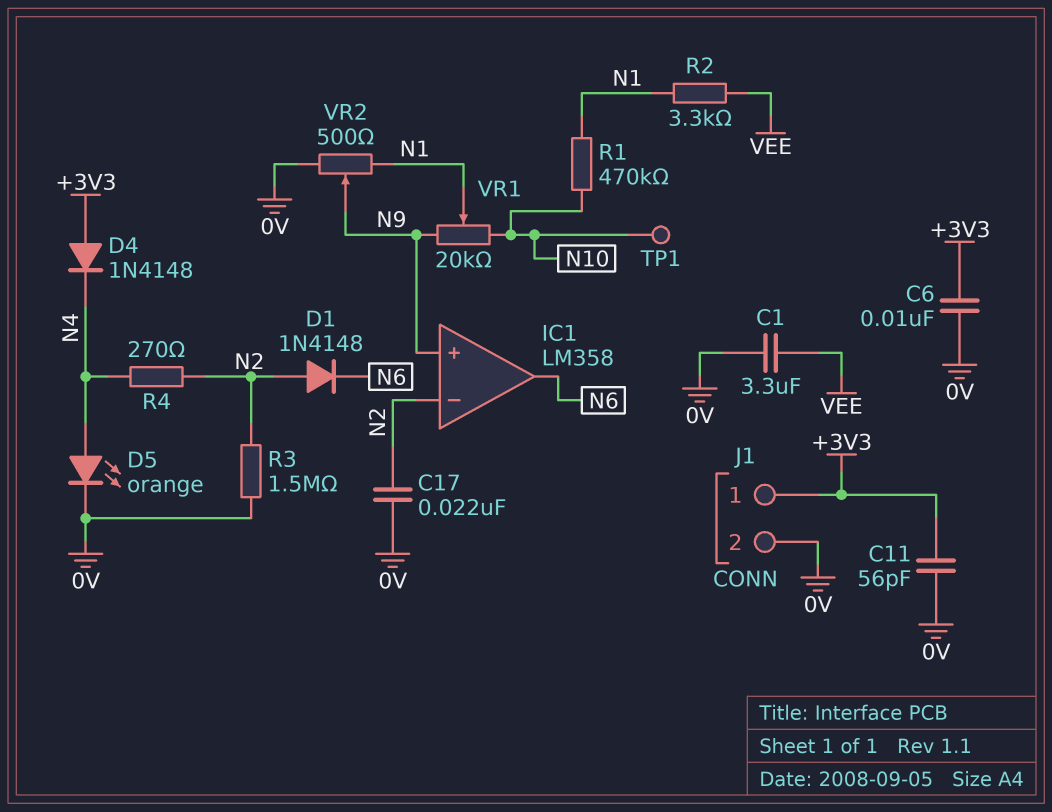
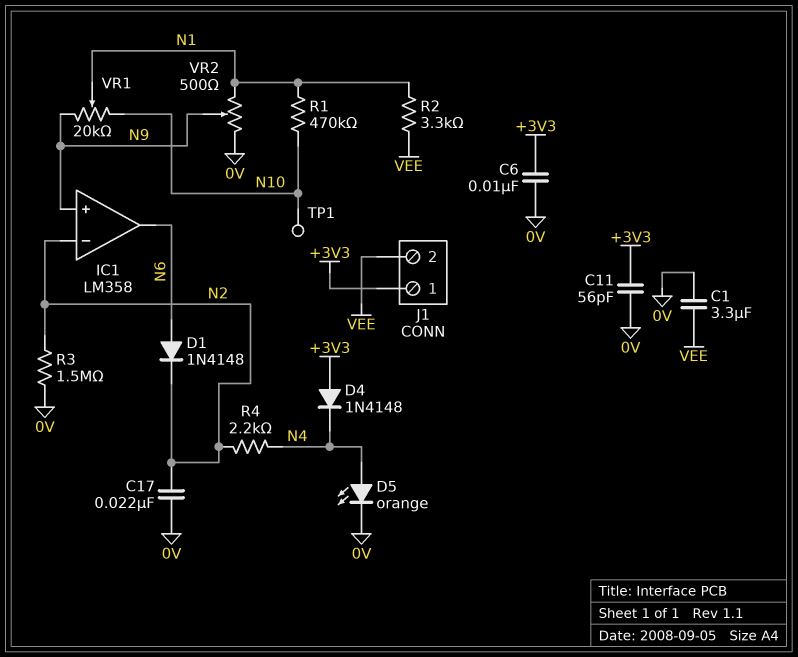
D1: diode 1N4148 (A N2, K N6) -> diode 1N4148 (A N6, K N2)
J1 pin 2: 0V -> VEE
R4: 270 (N2, N4) -> 2.2k (N2, N4)

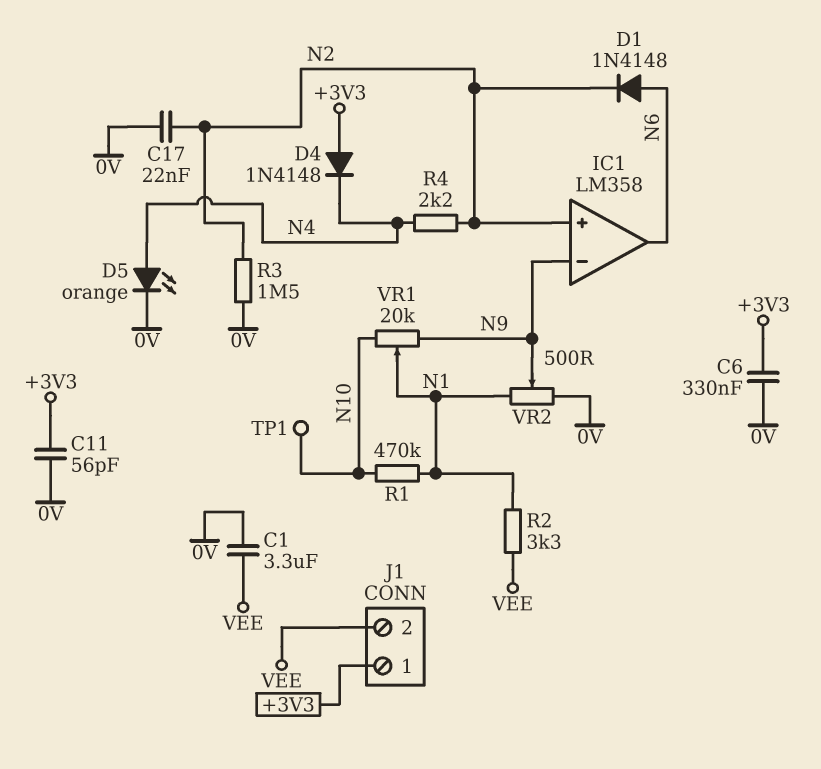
C6: 10nF (+3V3, 0V) -> 330nF (+3V3, 0V)
IC1 pin in+: N9 -> N2
IC1 pin in-: N2 -> N9

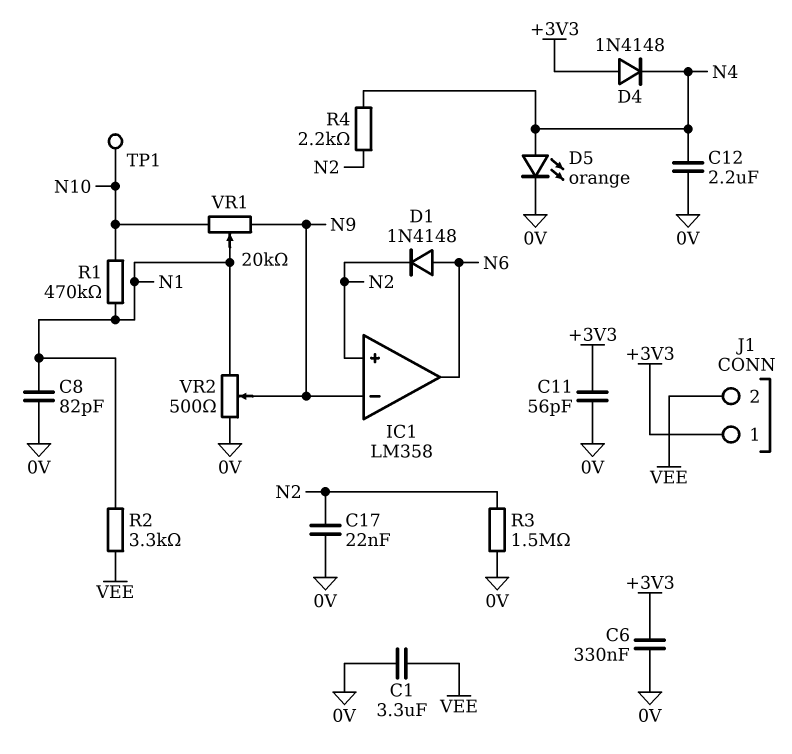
C8: none -> 82pF (0V, N1)
C12: none -> 2.2uF (0V, N4)

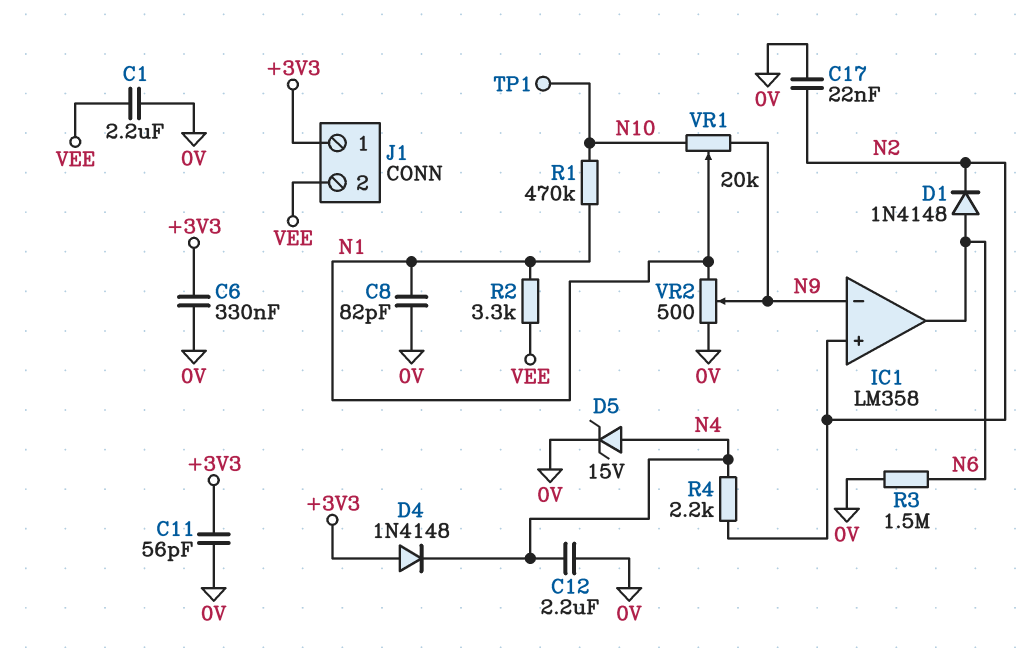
C1: 3.3uF (0V, VEE) -> 2.2uF (0V, VEE)
D5: LED orange (A N4, K 0V) -> zener 15V (A N4, K 0V)
R3: 1.5M (0V, N2) -> 1.5M (0V, N6)

